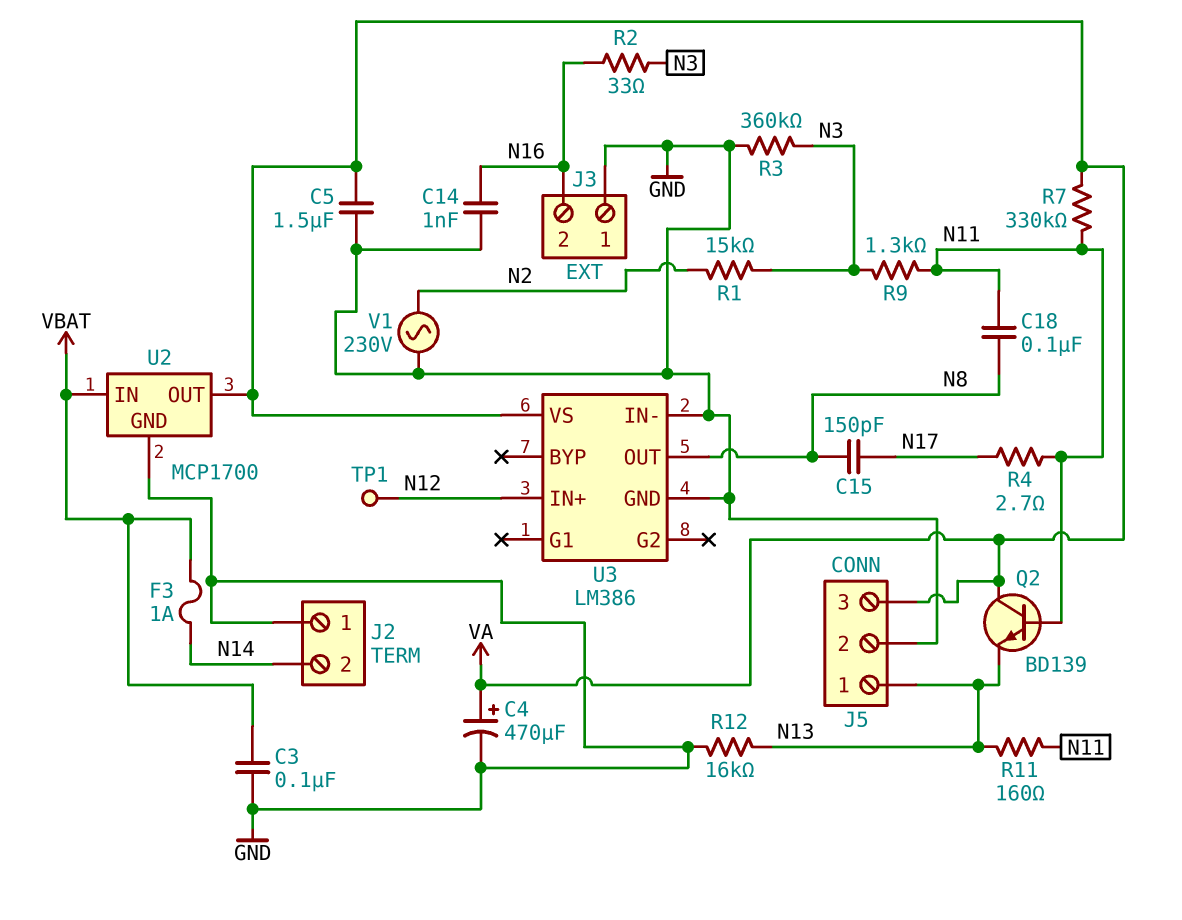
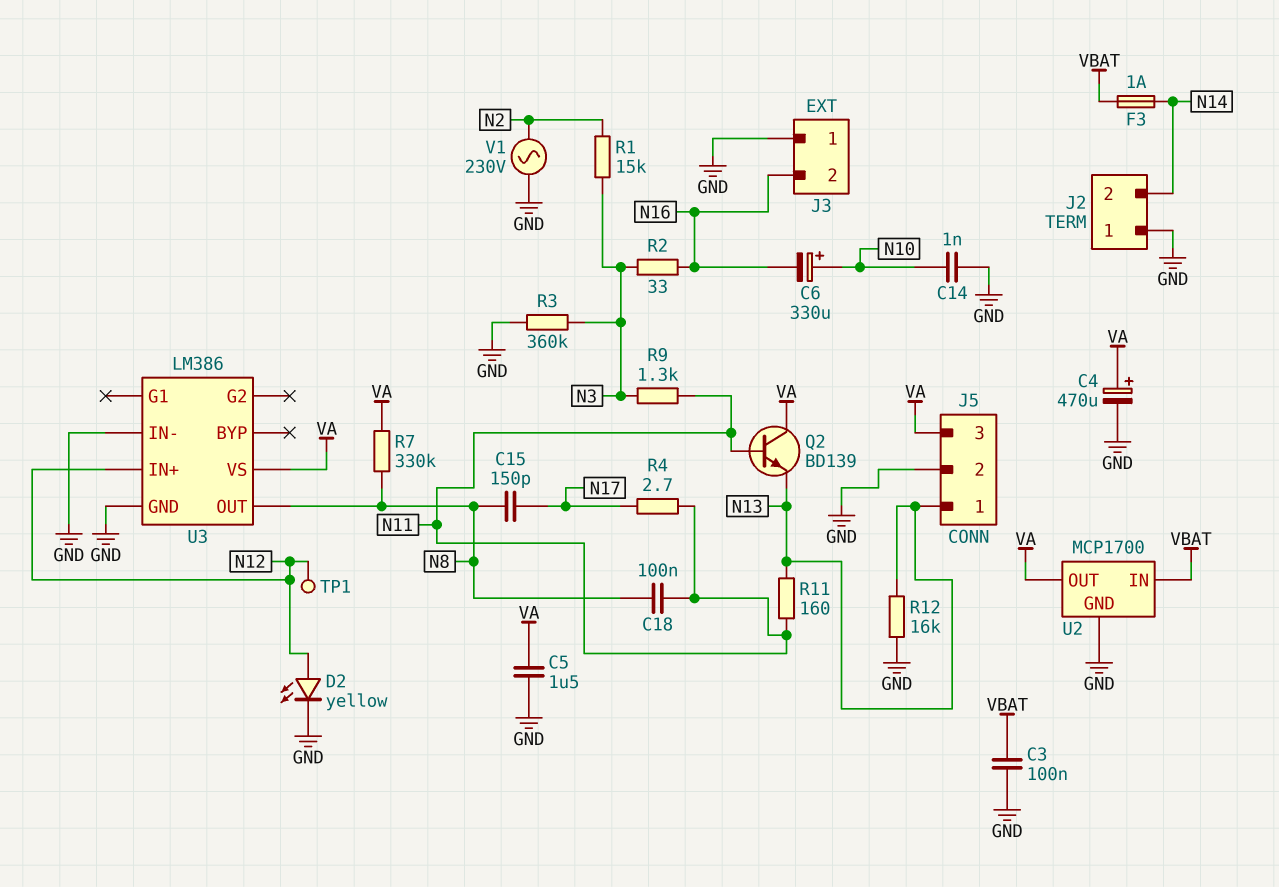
C6: none -> 330uF (plus N10, minus N16)
C14: 1nF (GND, N16) -> 1nF (GND, N10)
D2: none -> LED yellow (A N12, K GND)
R7: 330k (N11, VA) -> 330k (N8, VA)

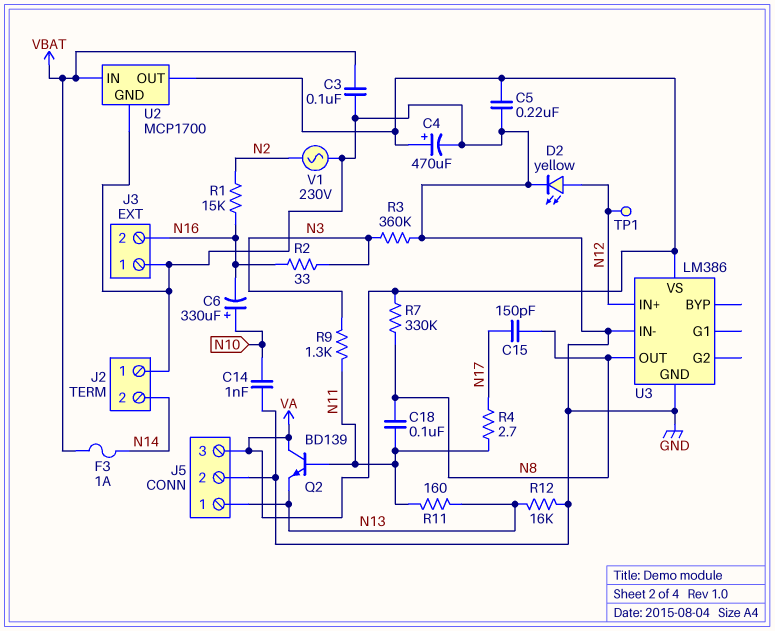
C5: 1.5uF (GND, VA) -> 220nF (GND, VA)
R1: 15k (N2, N3) -> 15k (N2, N16)

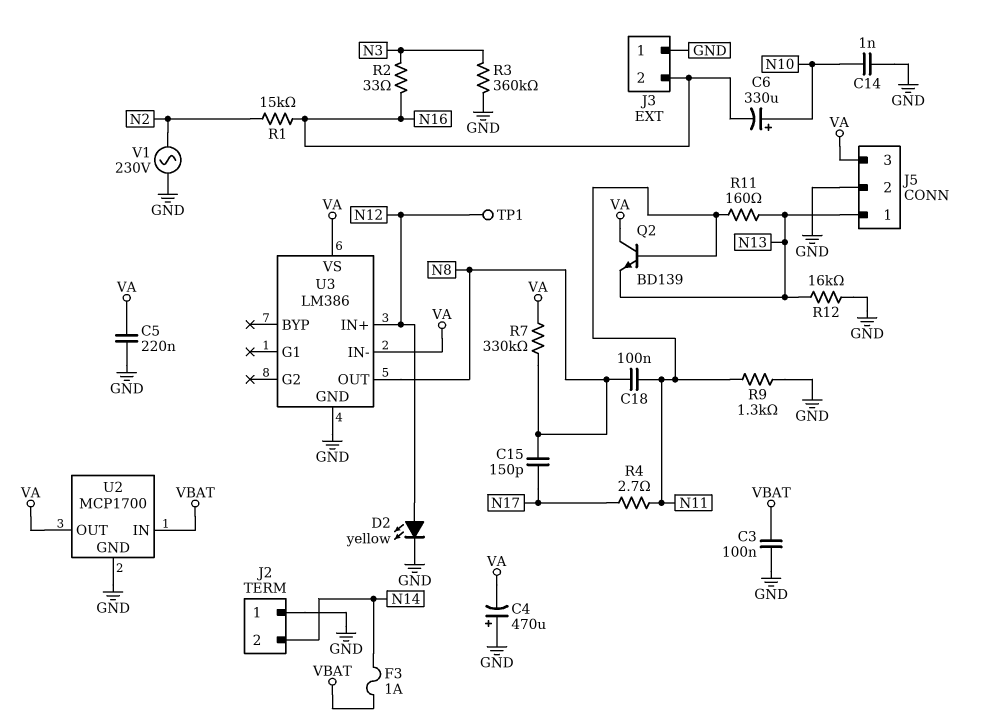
C4: 470uF (plus VA, minus GND) -> 470uF (plus GND, minus VA)
R9: 1.3k (N3, N11) -> 1.3k (GND, N11)
U3 pin IN-: GND -> VA

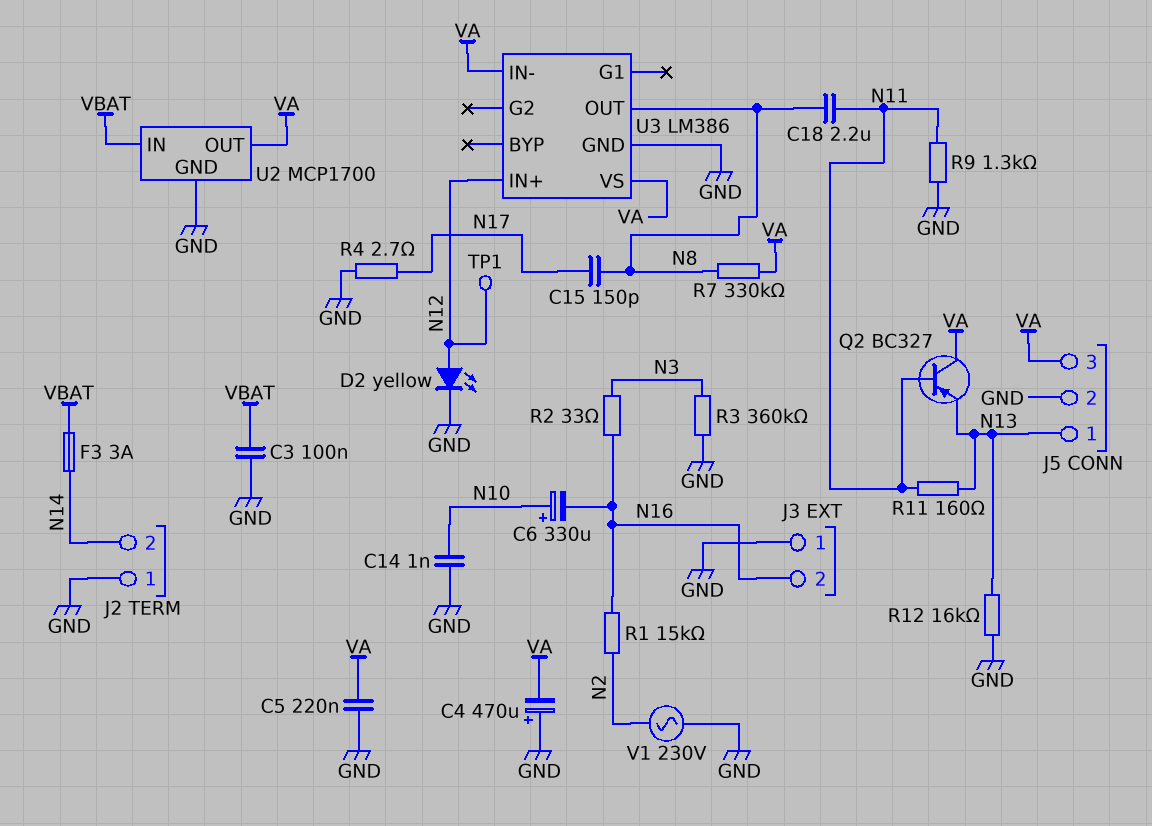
C18: 100nF (N8, N11) -> 2.2uF (N8, N11)
F3: 1A (N14, VBAT) -> 3A (N14, VBAT)
Q2: NPN BD139 (B N11, C VA, E N13) -> PNP BC327 (B N11, C VA, E N13)
R4: 2.7 (N11, N17) -> 2.7 (GND, N17)

